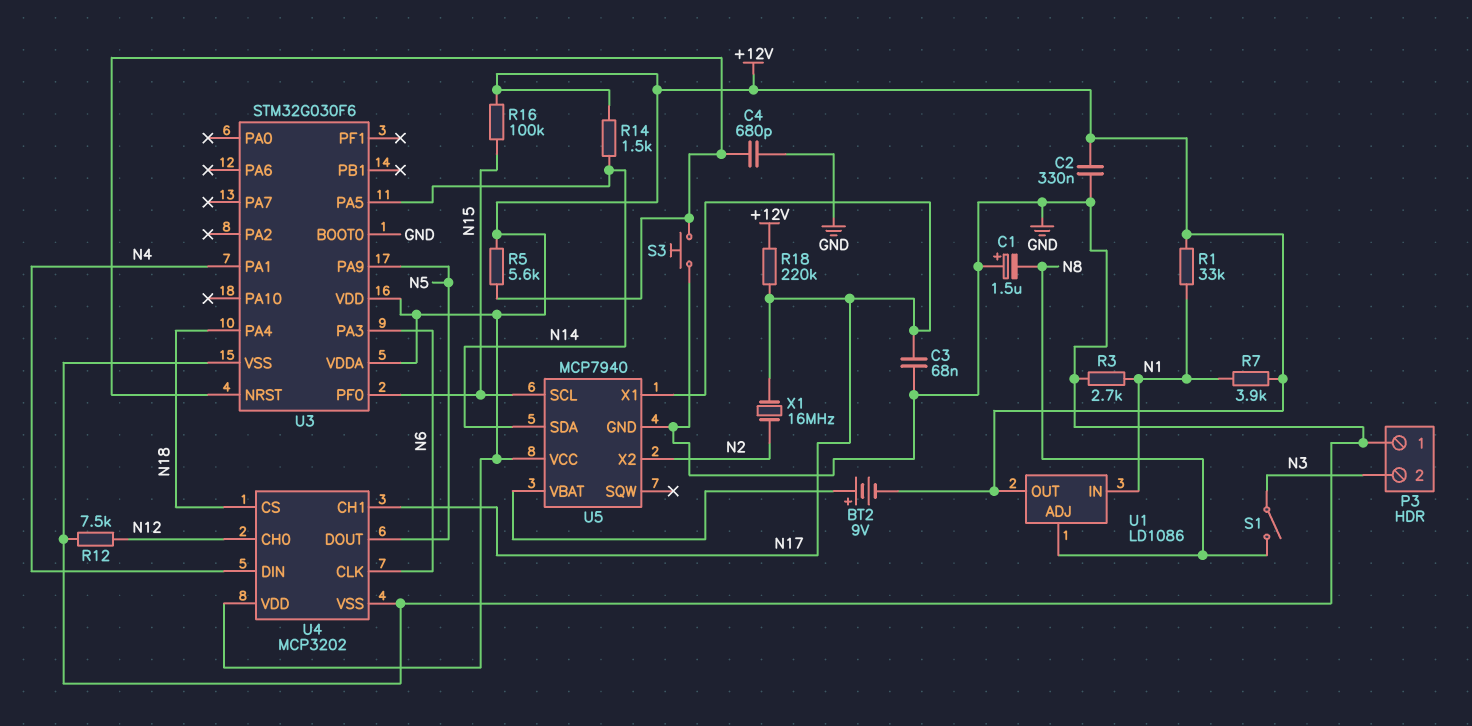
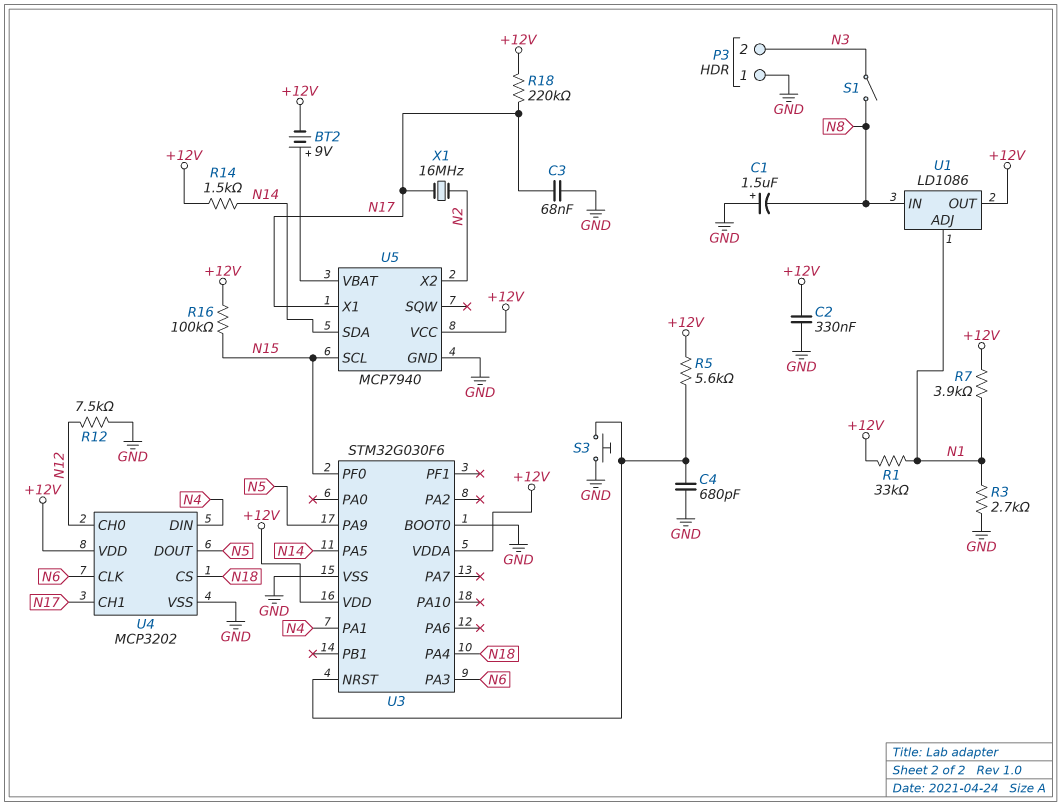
U1 pin ADJ: N8 -> N1
U1 pin IN: N1 -> N8

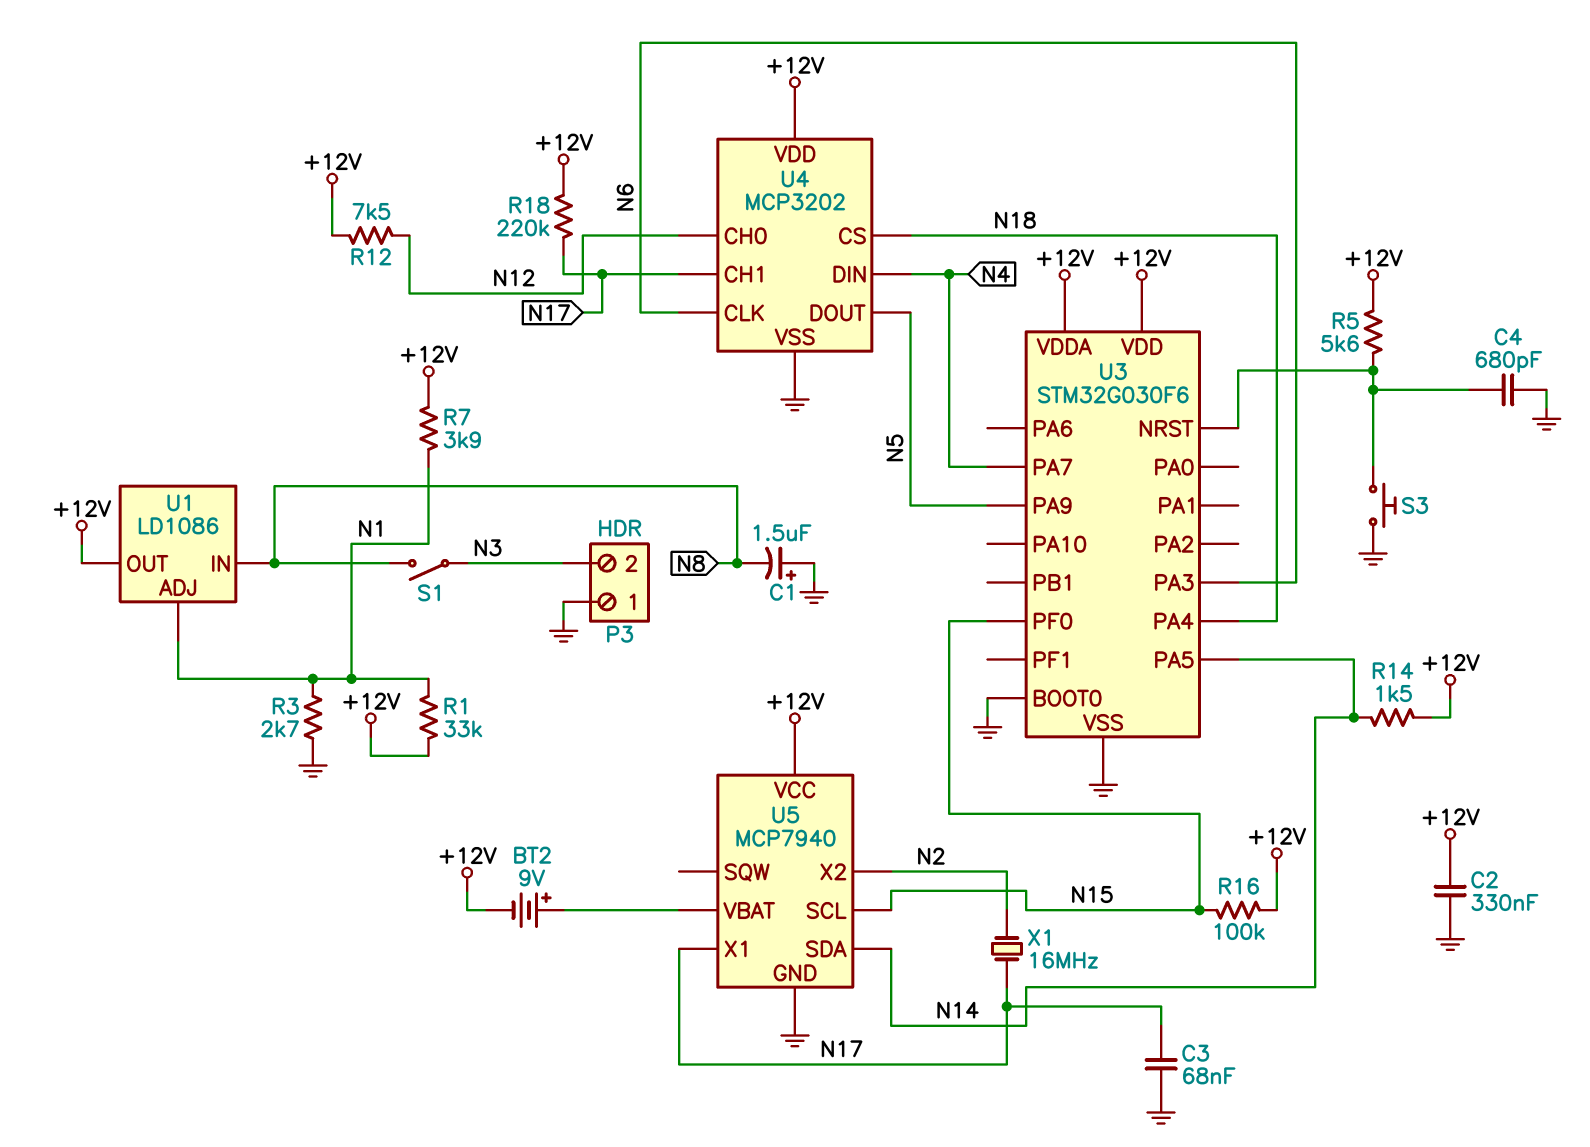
R12: 7.5k (GND, N12) -> 7.5k (+12V, N12)
U3 pin PA1: N4 -> none
U3 pin PA7: none -> N4

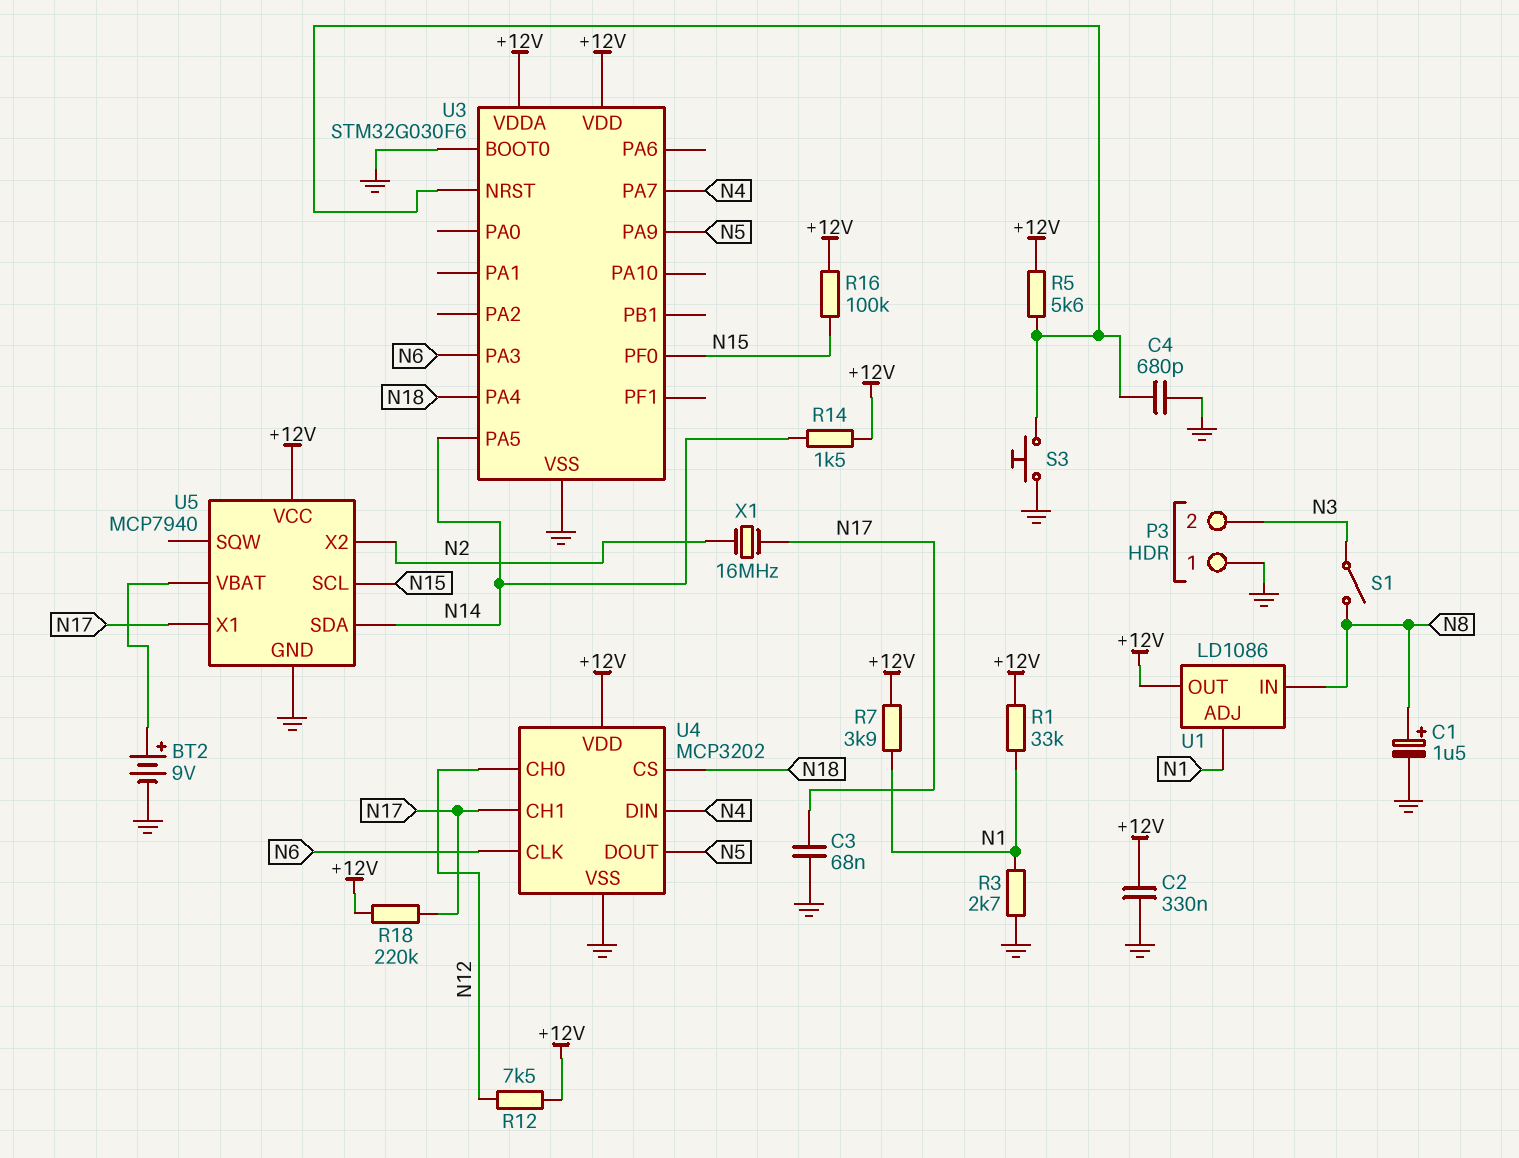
BT2: 9V (plus U5/VBAT, minus +12V) -> 9V (plus U5/VBAT, minus GND)
C1: 1.5uF (plus GND, minus N8) -> 1.5uF (plus N8, minus GND)

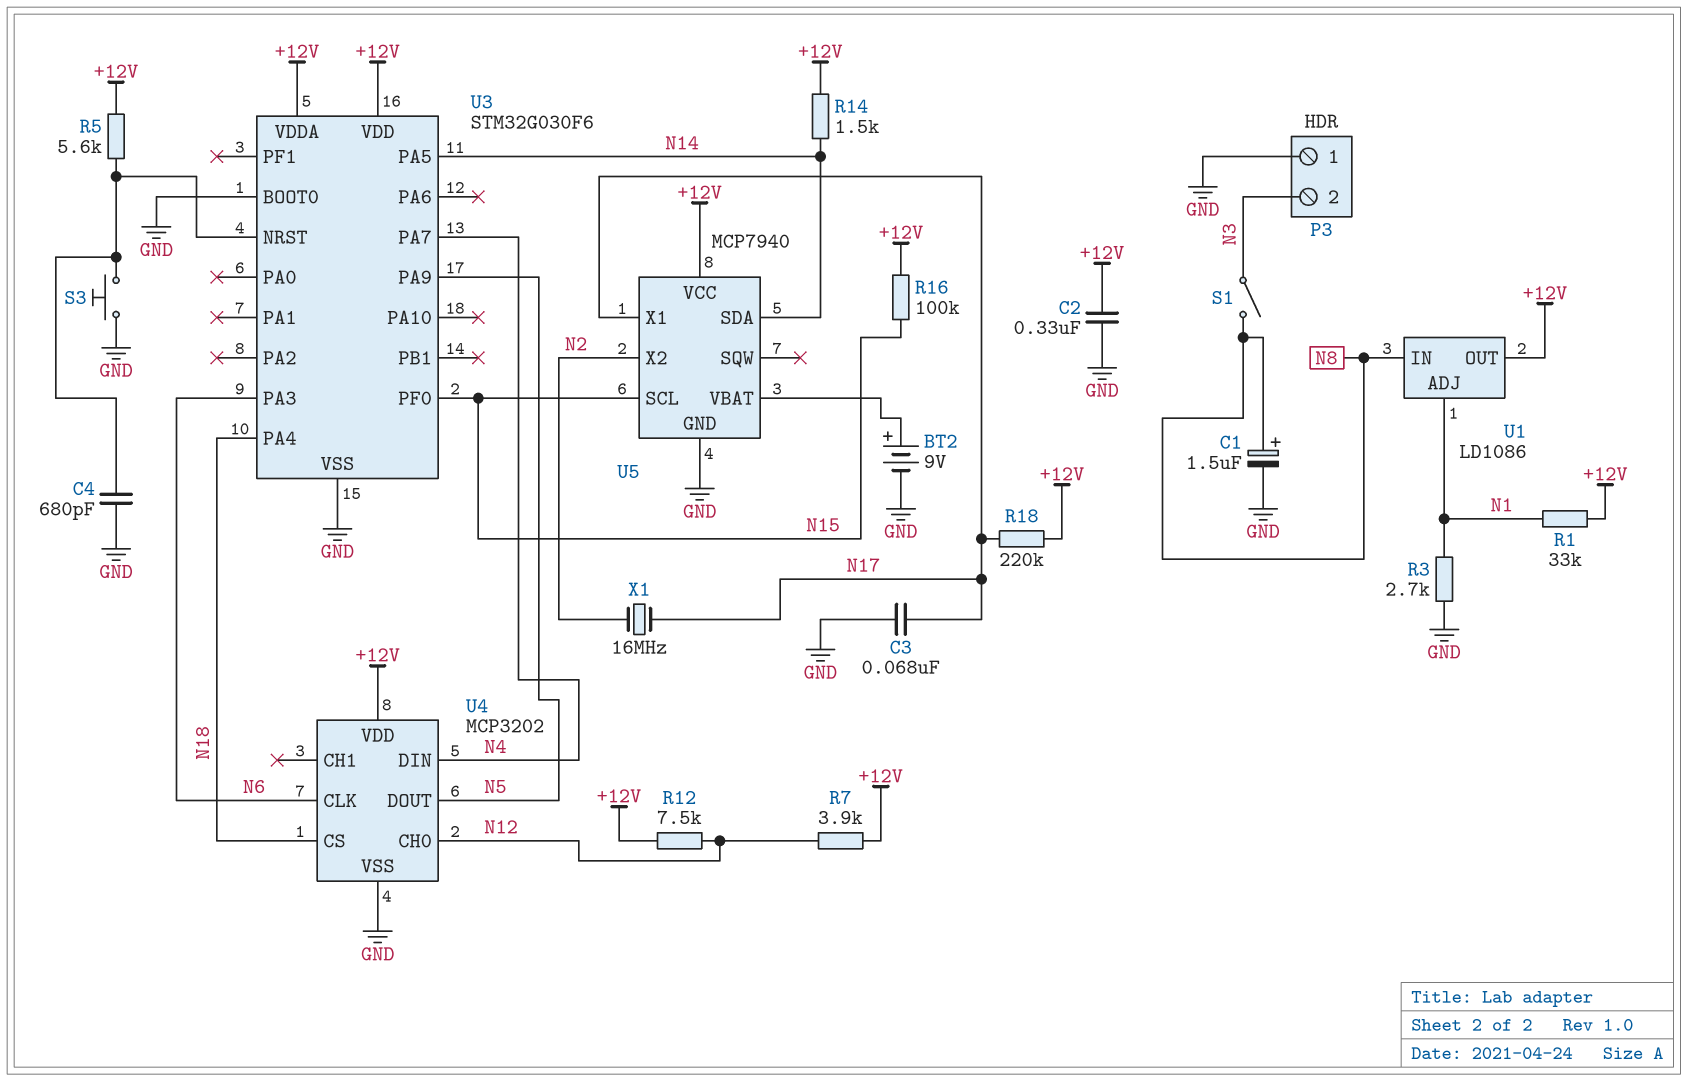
R7: 3.9k (+12V, N1) -> 3.9k (+12V, N12)
U4 pin CH1: N17 -> none

